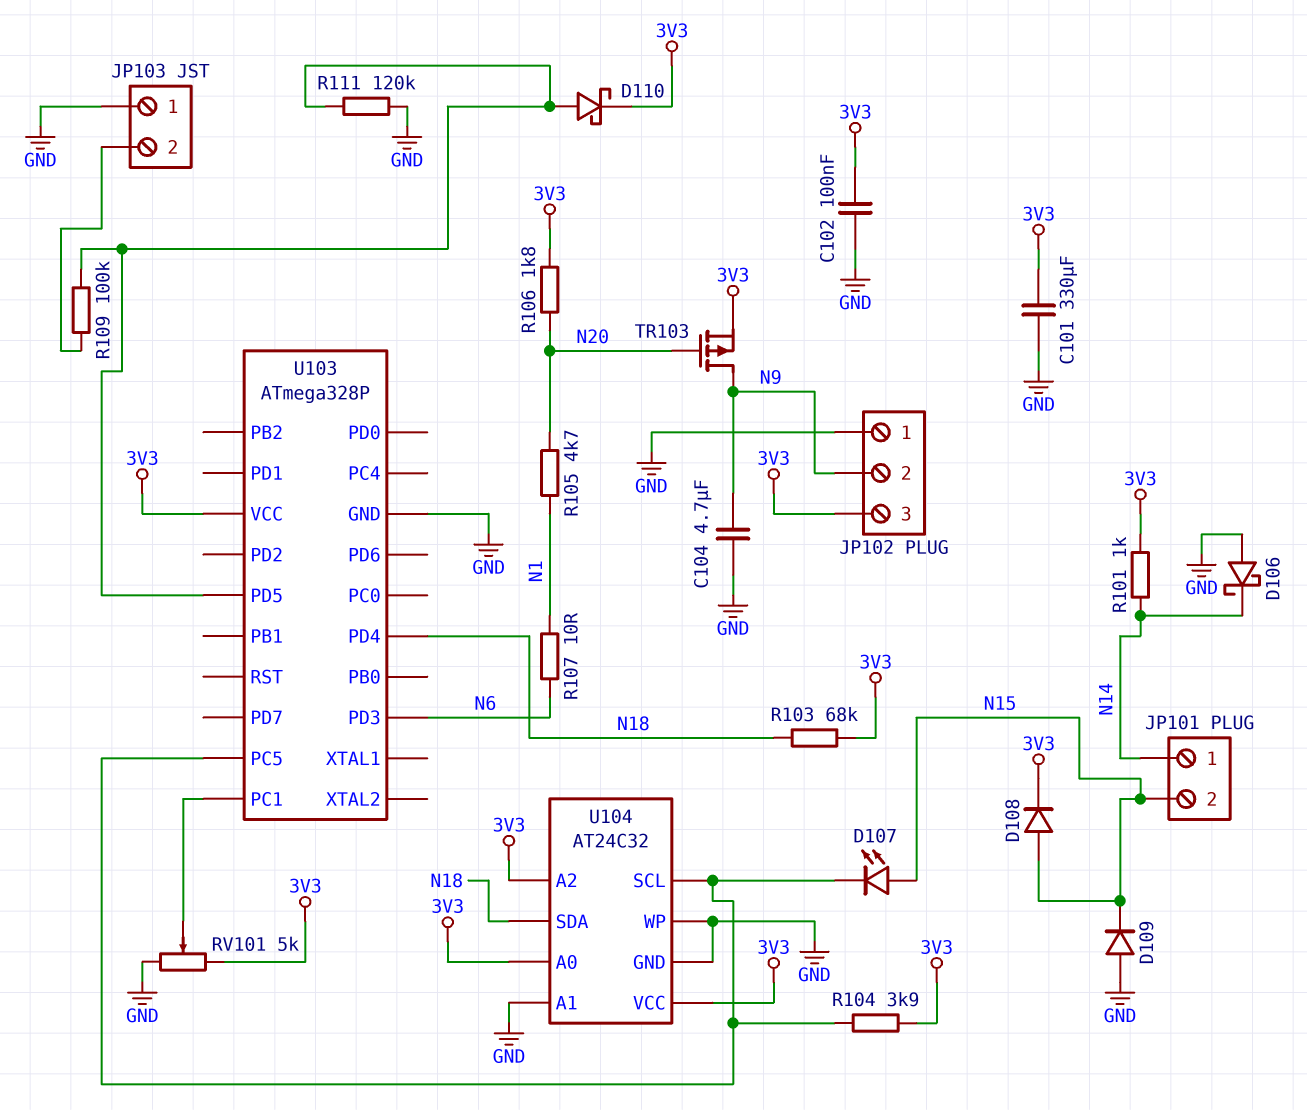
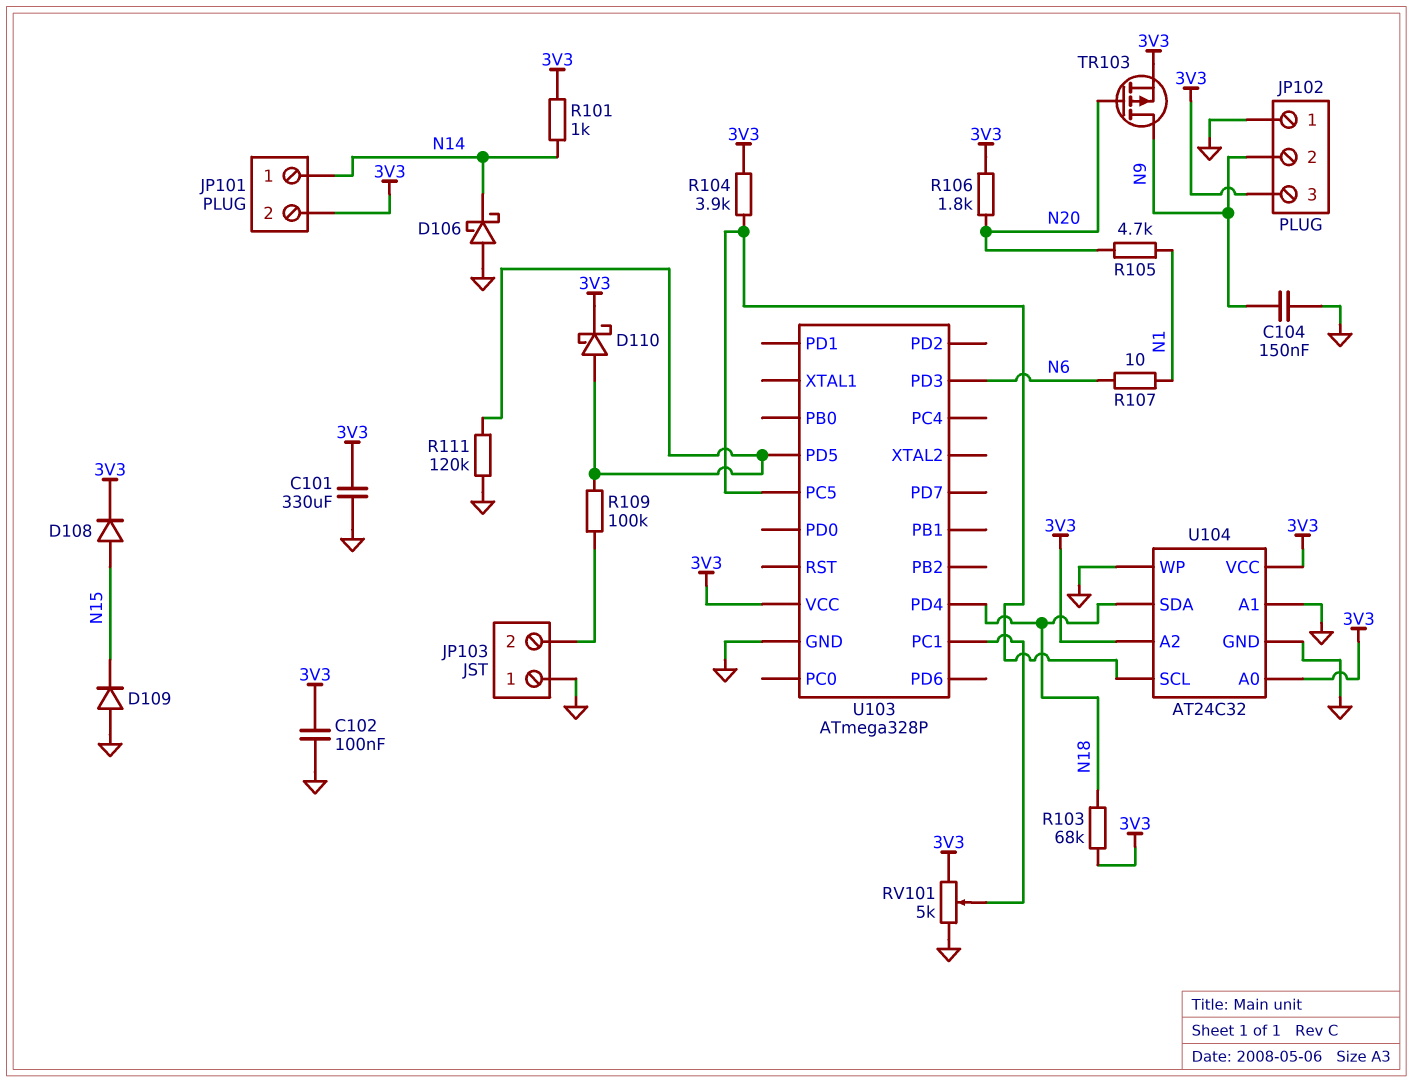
C104: 4.7uF (GND, N9) -> 150nF (GND, N9)
D107: LED (A N15, K U103/PC5) -> none
JP101 pin 2: N15 -> 3V3

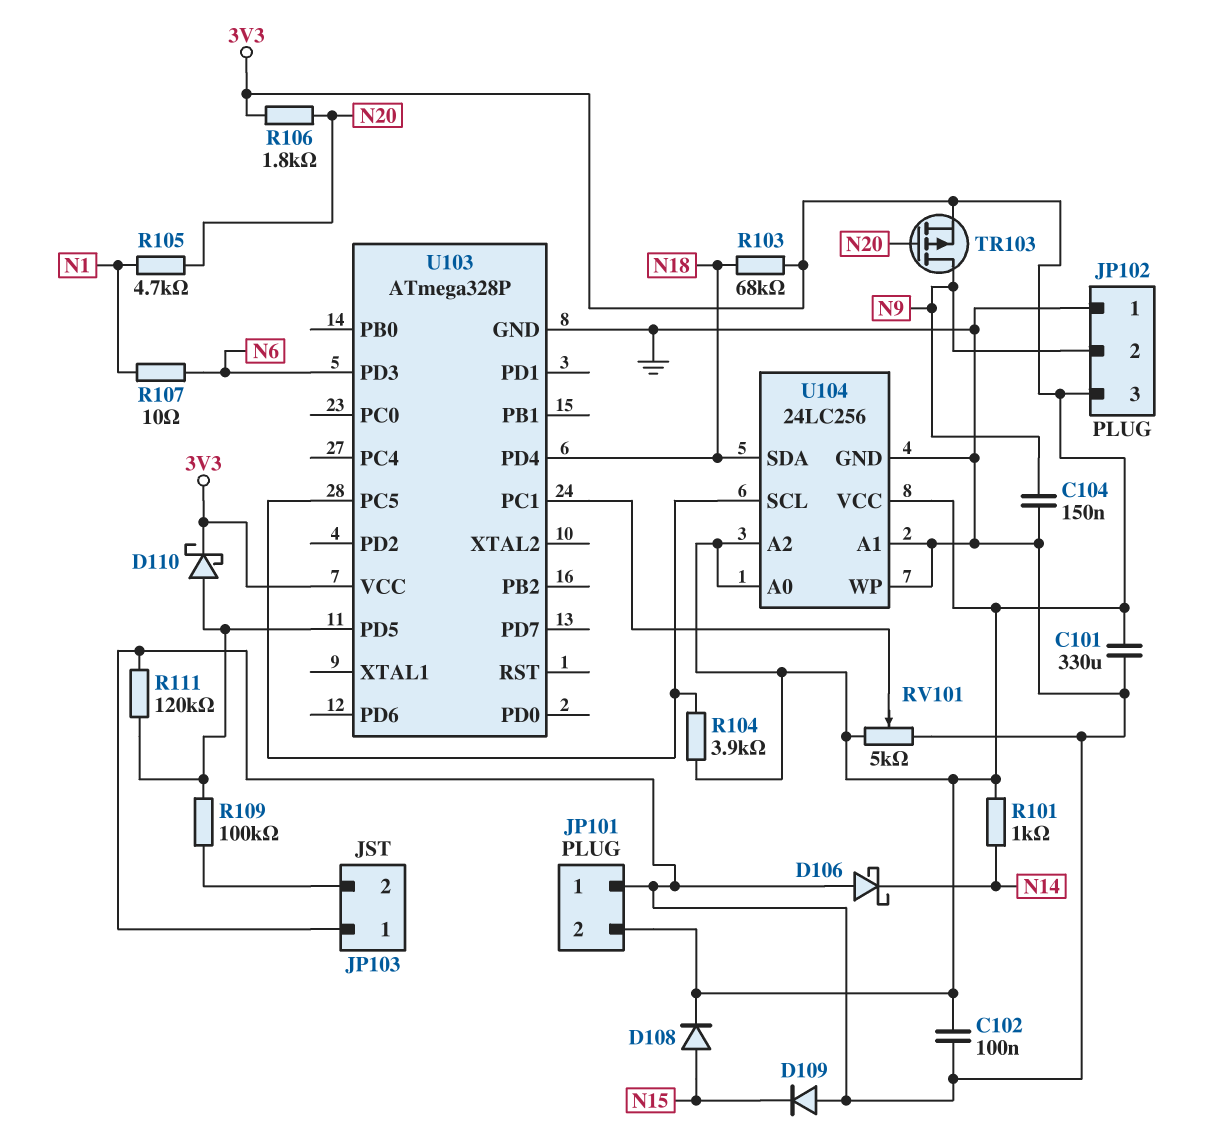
JP101 pin 1: N14 -> GND
U104: AT24C32 -> 24LC256

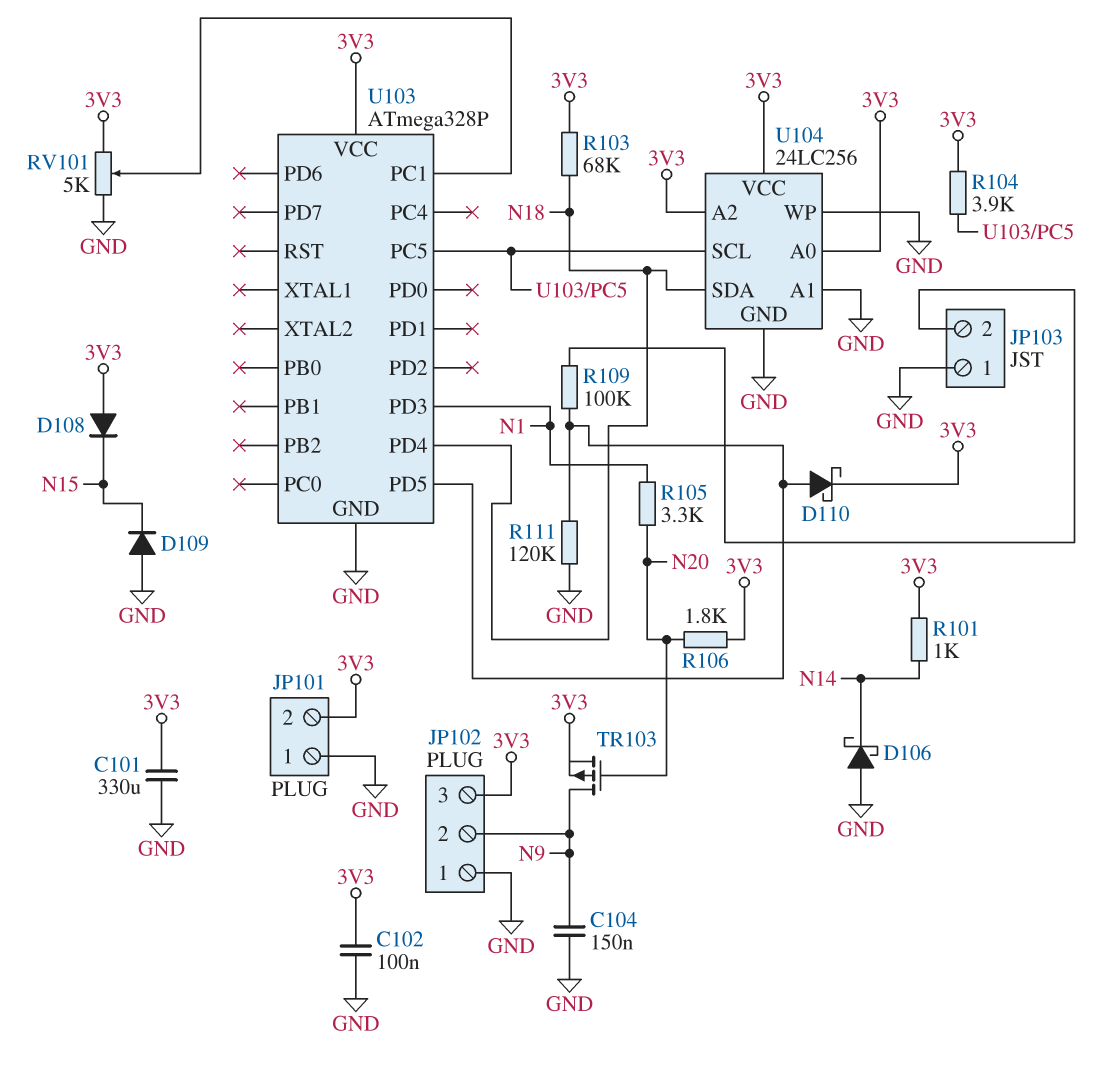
D108: diode (A N15, K 3V3) -> diode (A 3V3, K N15)
R105: 4.7k (N1, N20) -> 3.3k (N1, N20)
R107: 10 (N1, N6) -> none
U103 pin PD3: N6 -> N1

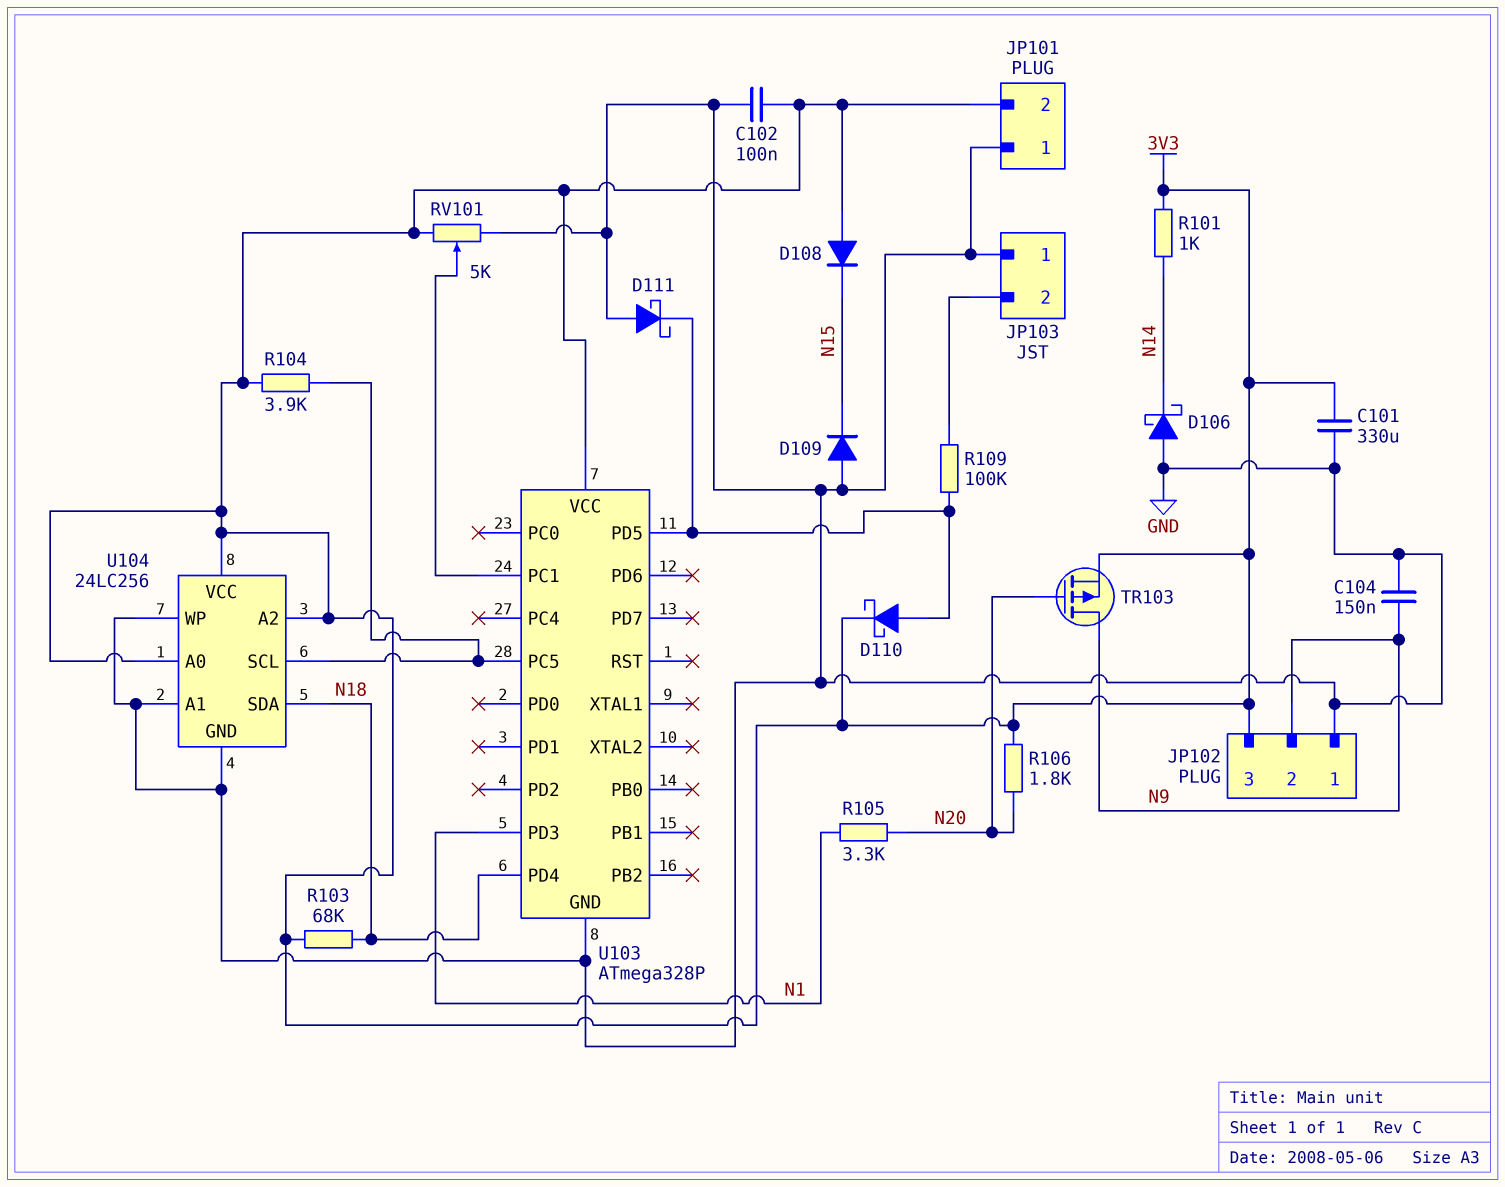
D111: none -> schottky (A GND, K U103/PD5)
R111: 120k (GND, U103/PD5) -> none

